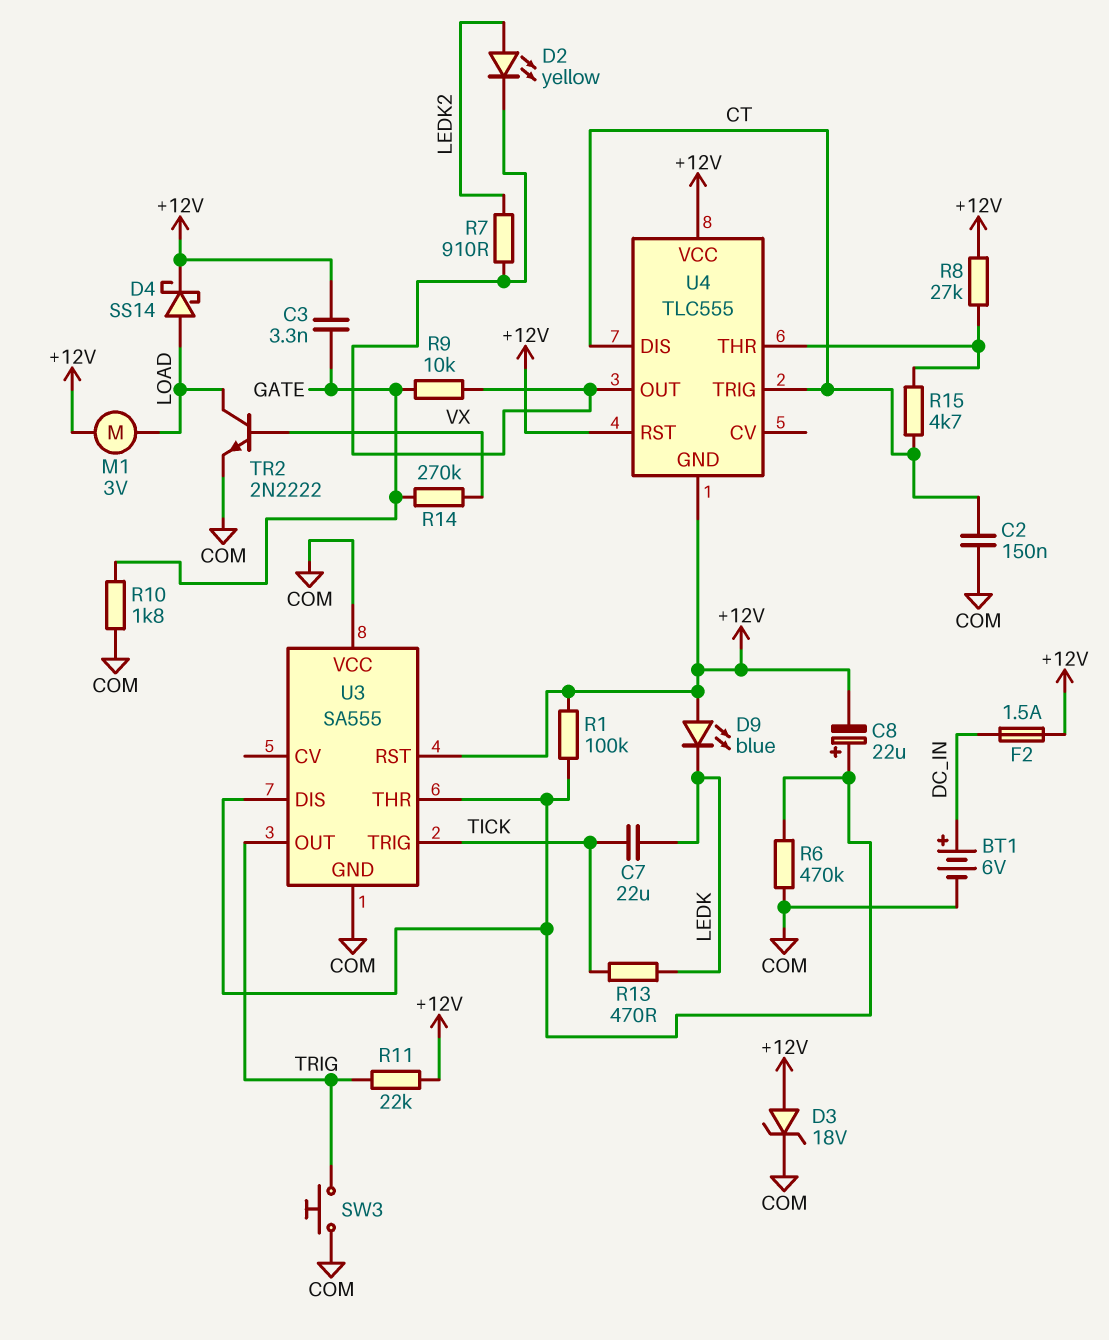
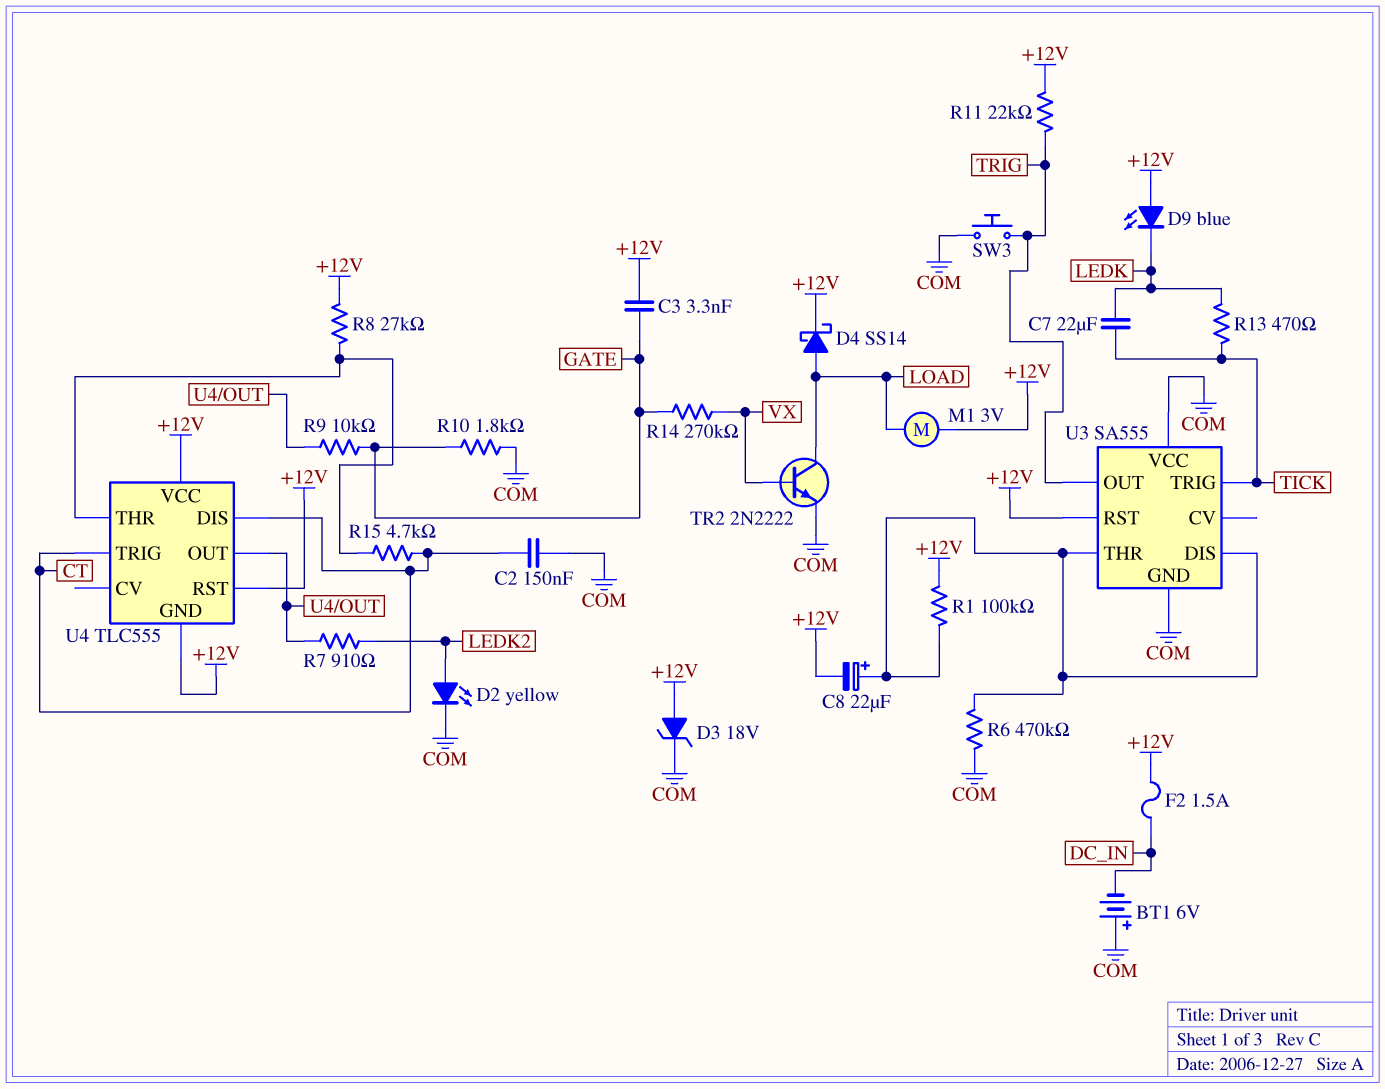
BT1: 6V (plus DC_IN, minus COM) -> 6V (plus COM, minus DC_IN)
D2: LED yellow (A LEDK2, K U4/OUT) -> LED yellow (A LEDK2, K COM)

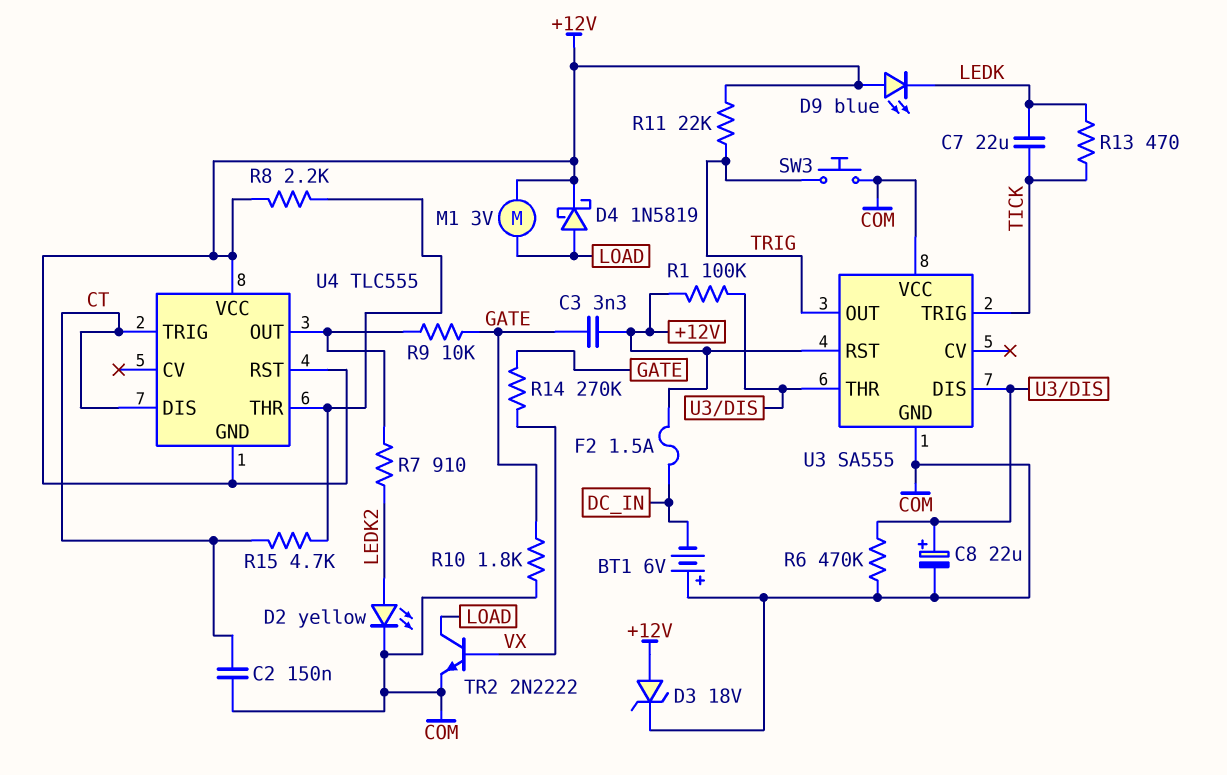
C8: 22uF (plus U3/DIS, minus +12V) -> 22uF (plus U3/DIS, minus COM)
D4: schottky SS14 (A LOAD, K +12V) -> schottky 1N5819 (A LOAD, K +12V)
R8: 27k (+12V, U4/THR) -> 2.2k (+12V, U4/THR)

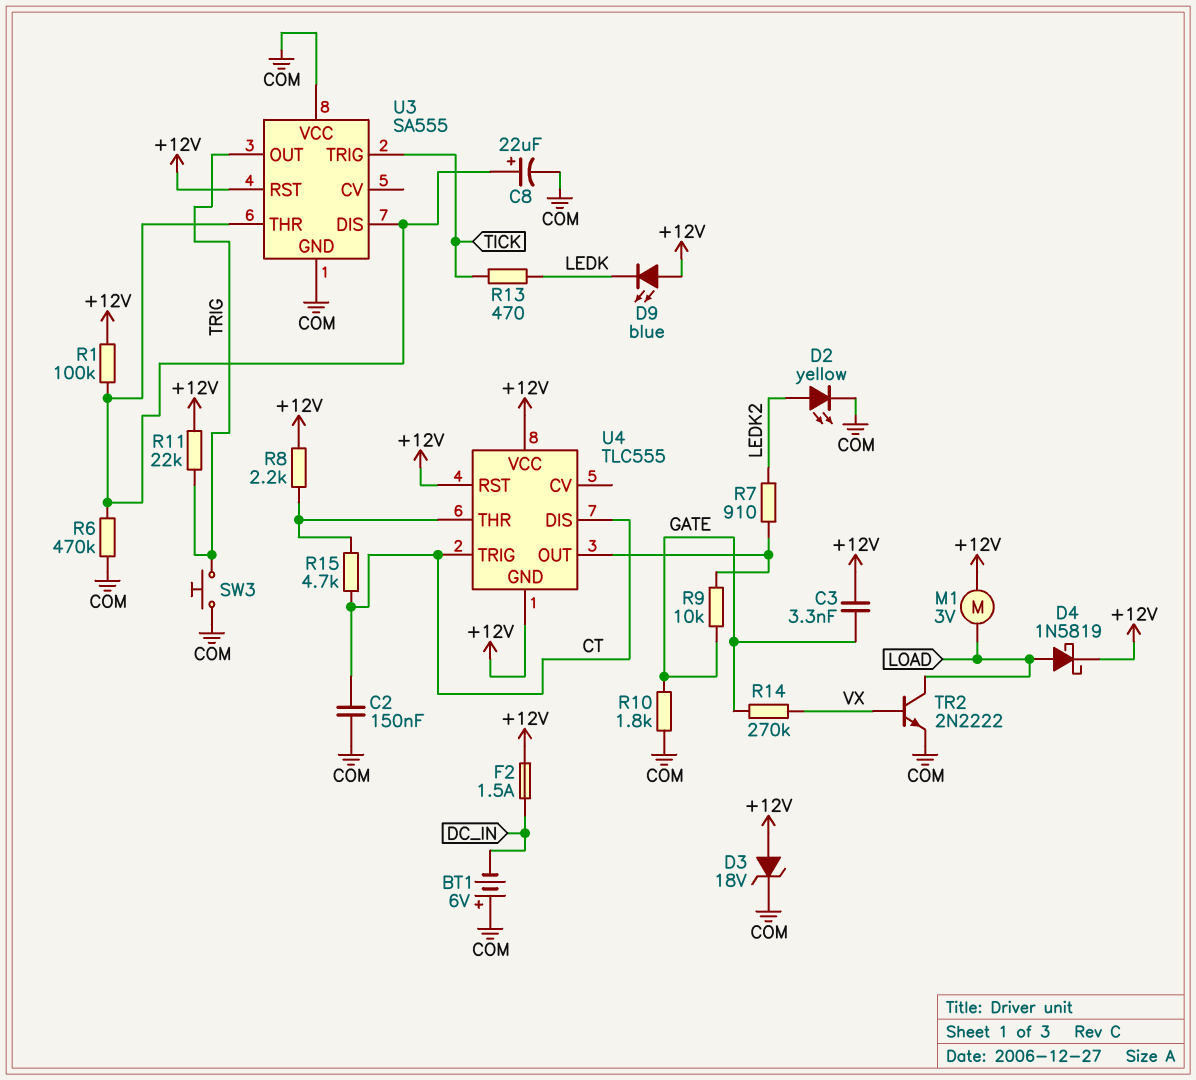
C7: 22uF (LEDK, TICK) -> none

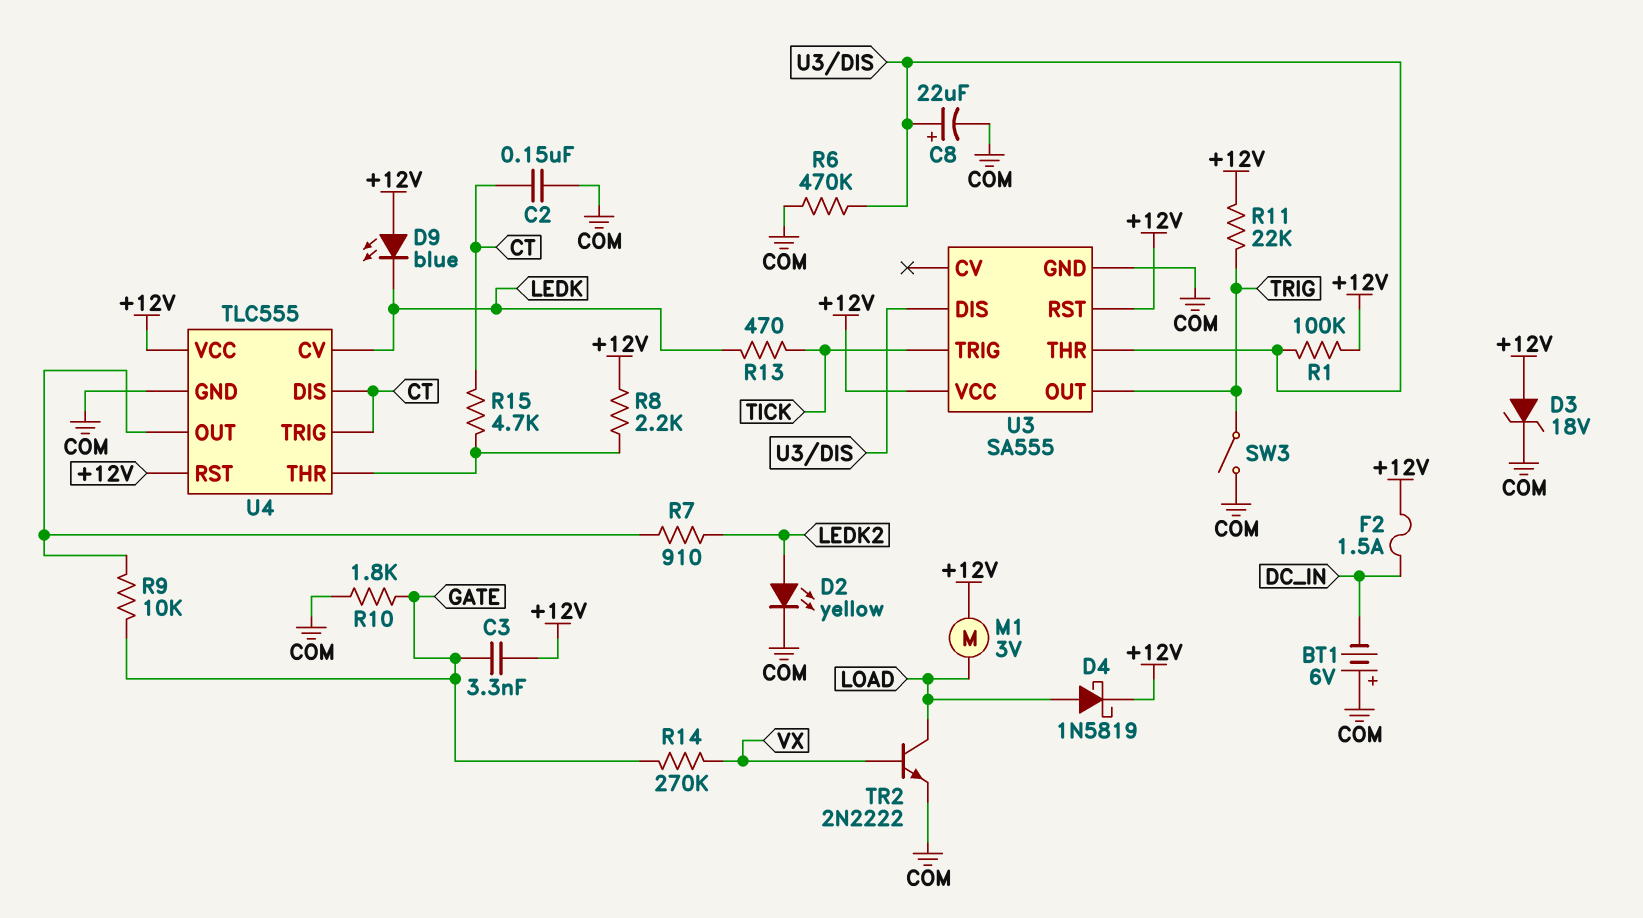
SW3: button (COM, TRIG) -> switch (COM, TRIG)
U3 pin VCC: COM -> +12V
U4 pin CV: none -> LEDK
U4 pin GND: +12V -> COM

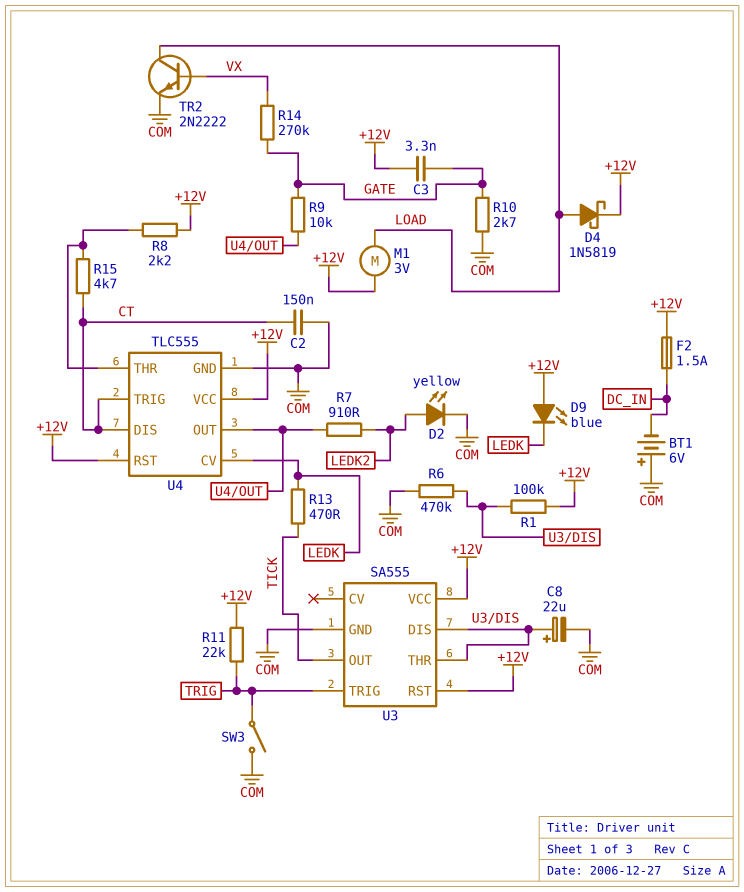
D3: zener 18V (A +12V, K COM) -> none
R10: 1.8k (COM, GATE) -> 2.7k (COM, GATE)
U3 pin OUT: TRIG -> TICK
U3 pin TRIG: TICK -> TRIG

